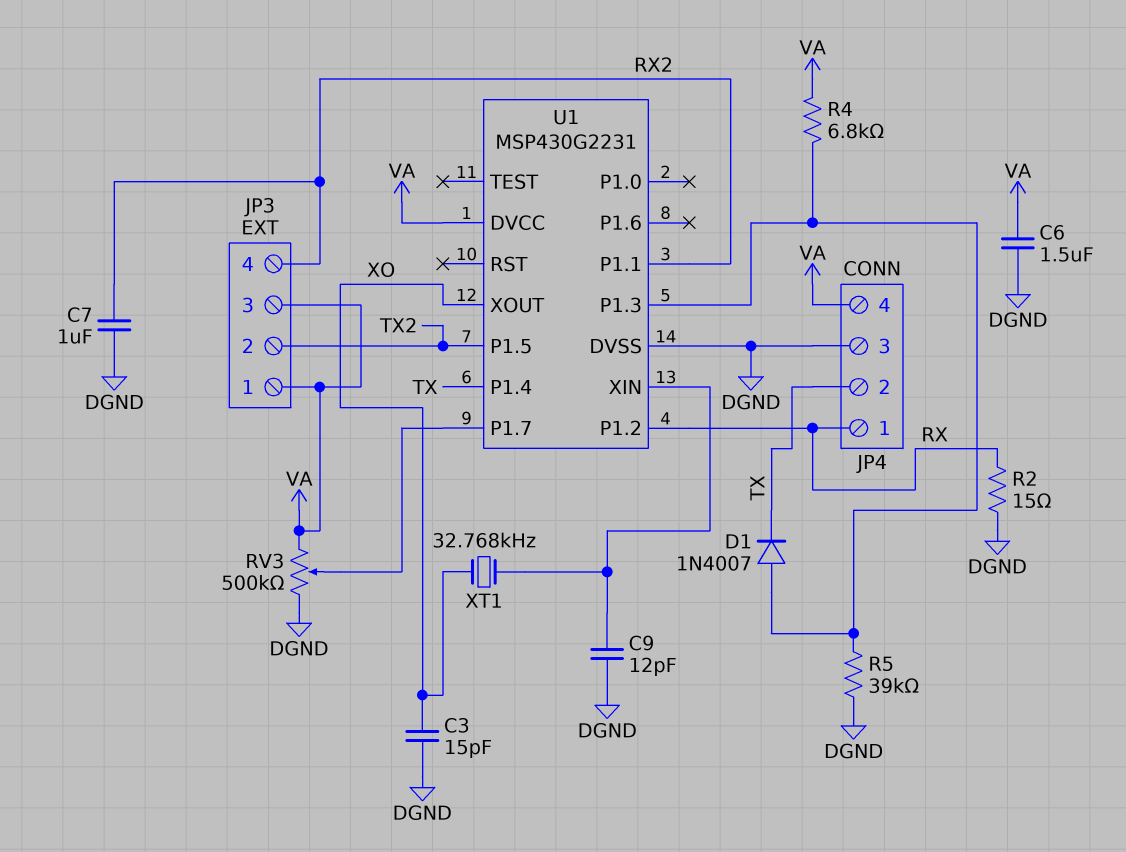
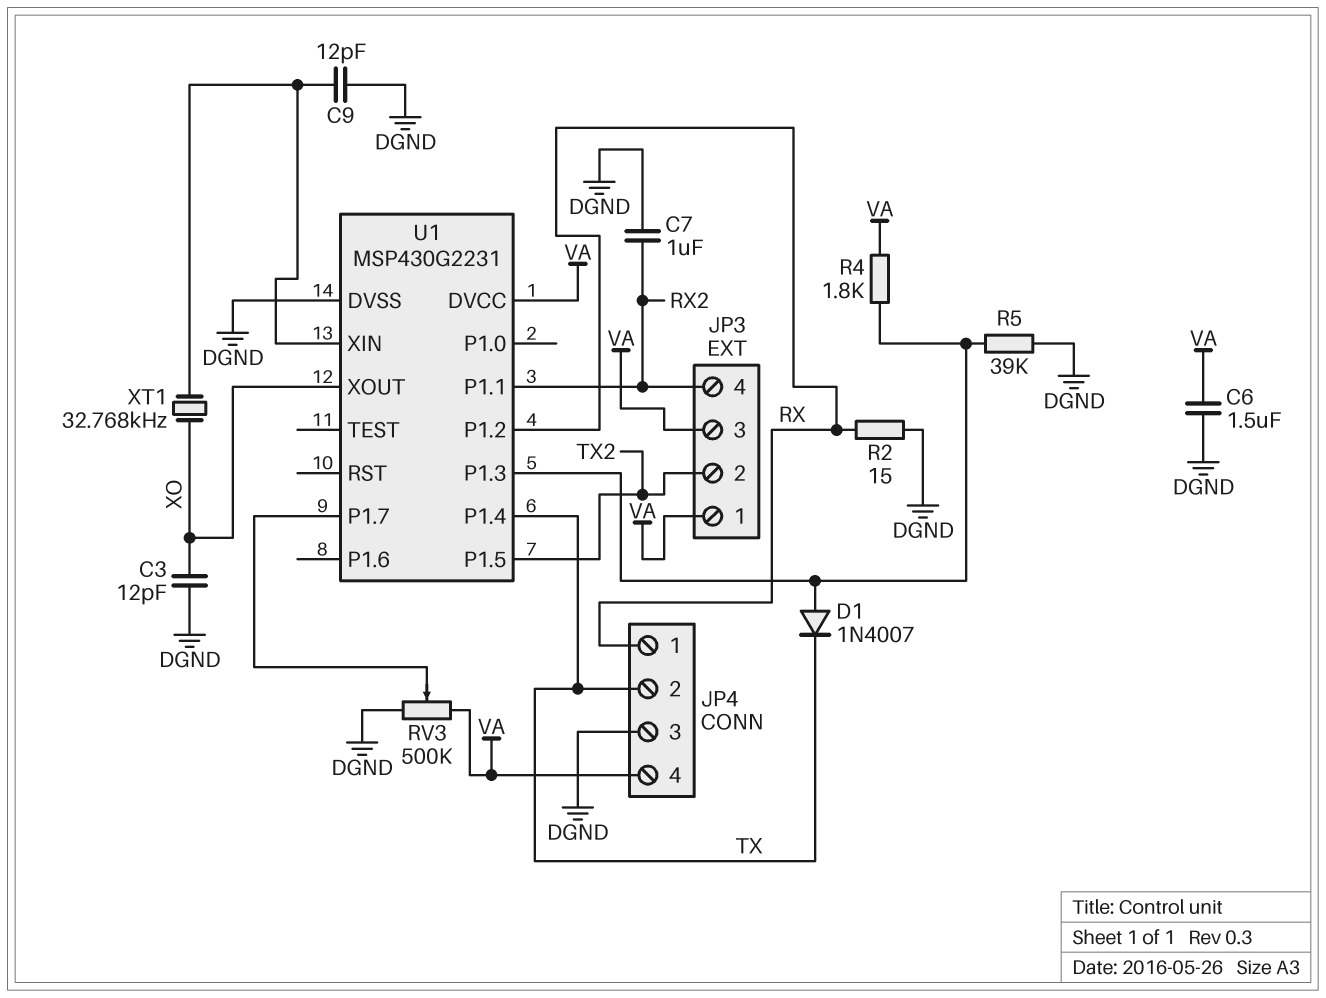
C3: 15pF (DGND, XO) -> 12pF (DGND, XO)
R4: 6.8k (U1/P1.3, VA) -> 1.8k (U1/P1.3, VA)

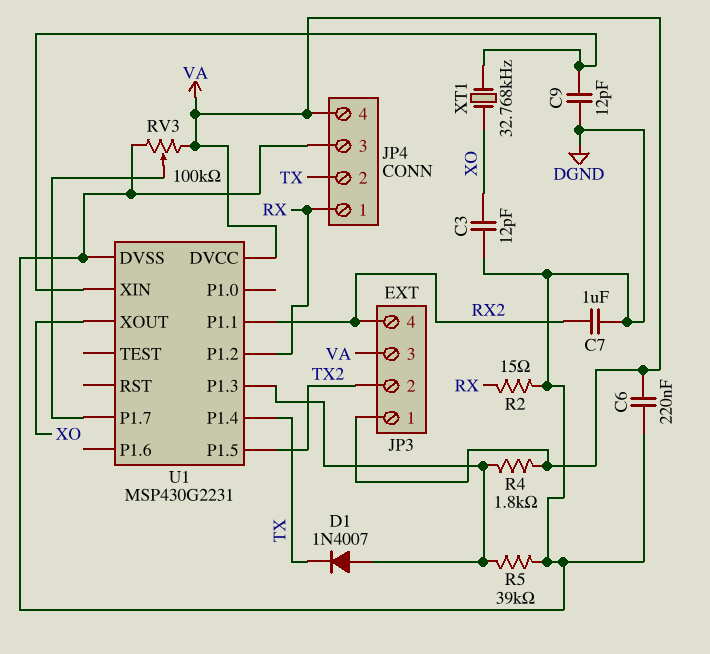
C6: 1.5uF (DGND, VA) -> 220nF (DGND, VA)
RV3: 500k (DGND, VA, wiper U1/P1.7) -> 100k (DGND, VA, wiper U1/P1.7)

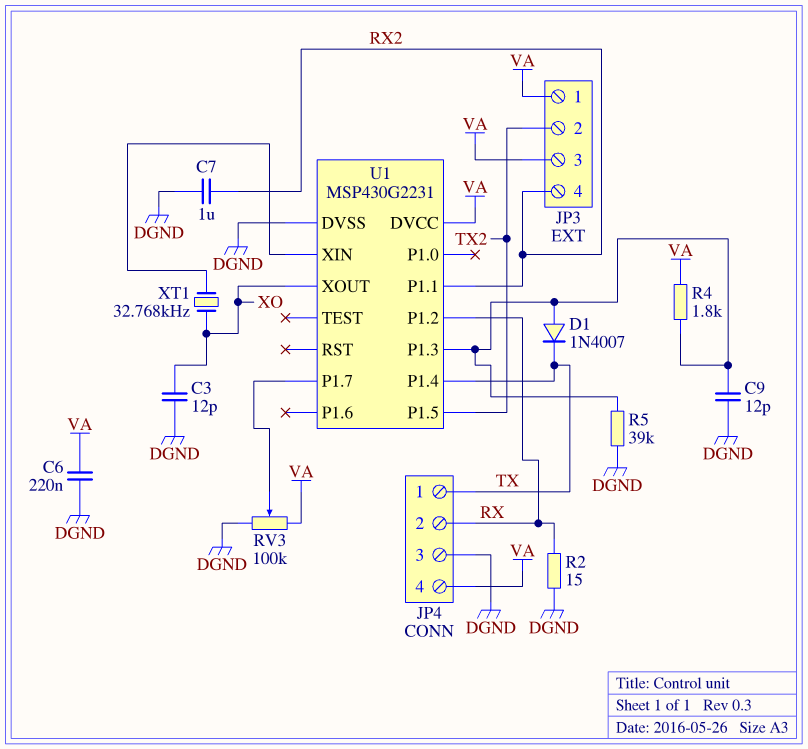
C9: 12pF (DGND, U1/XIN) -> 12pF (DGND, U1/P1.3)
JP4 pin 1: RX -> TX
JP4 pin 2: TX -> RX

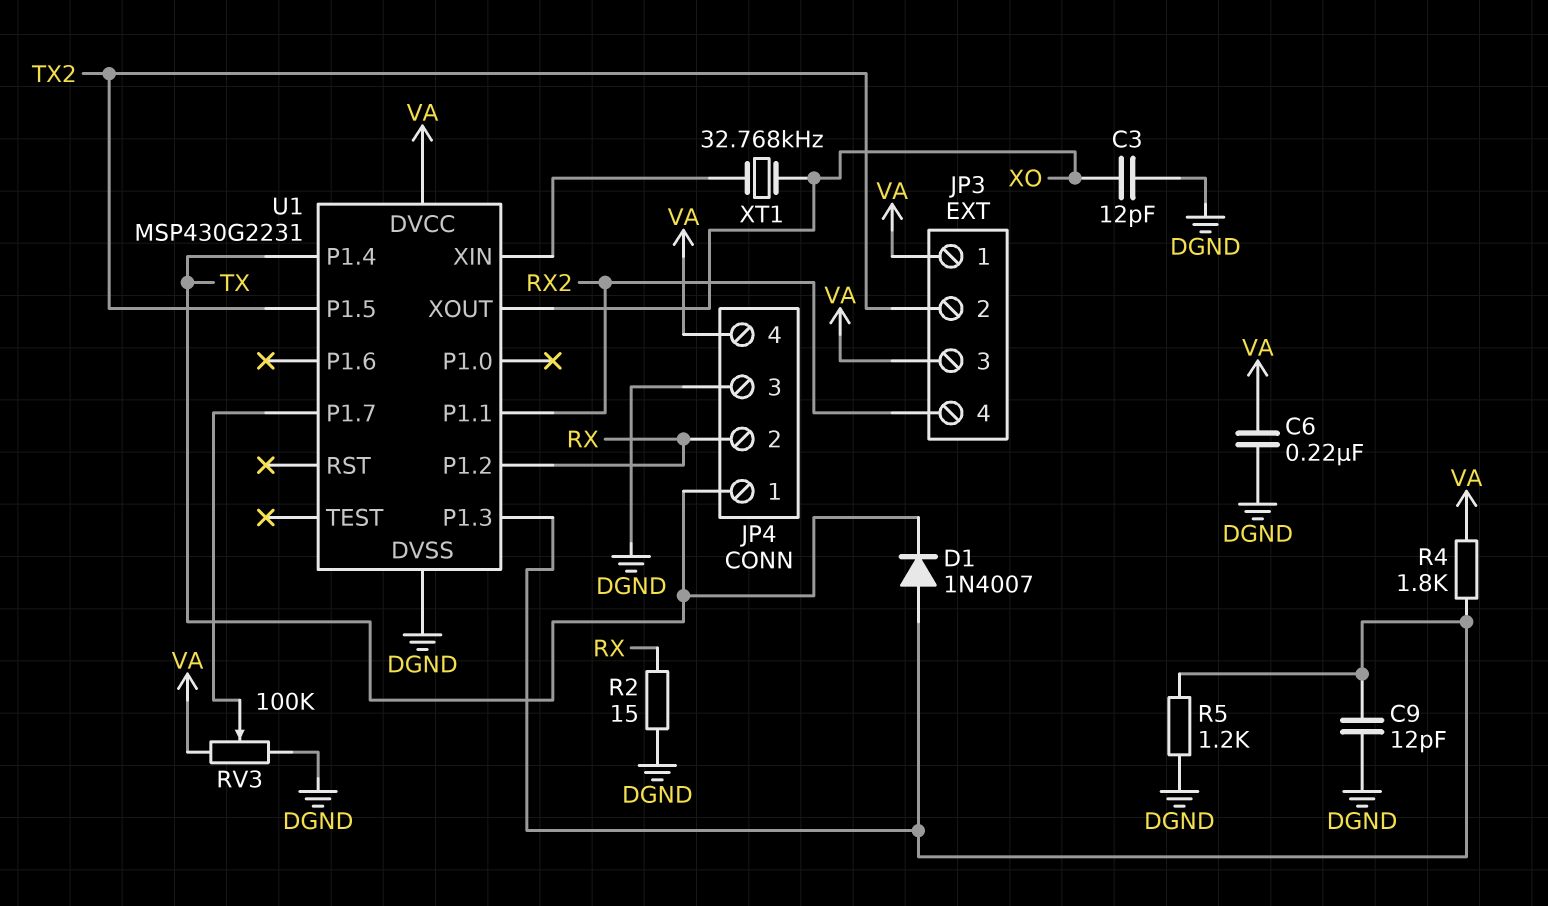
C7: 1uF (DGND, RX2) -> none
R5: 39k (DGND, U1/P1.3) -> 1.2k (DGND, U1/P1.3)

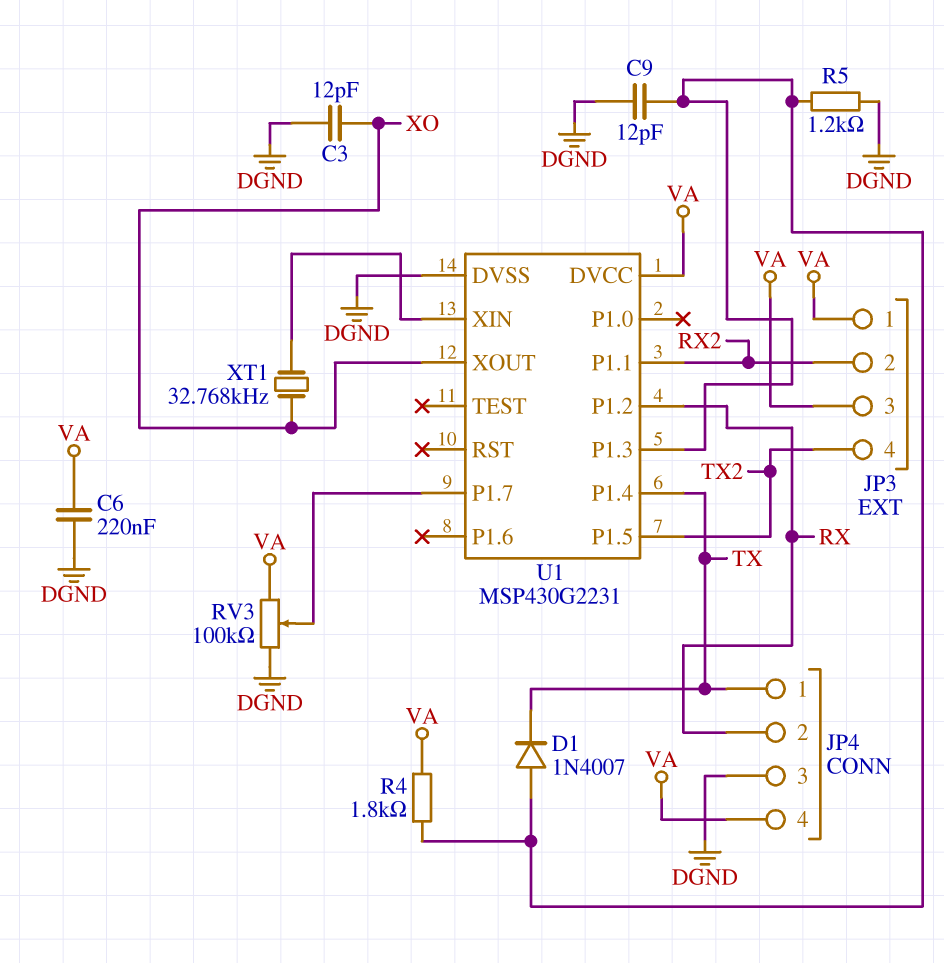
JP3 pin 2: TX2 -> RX2
JP3 pin 4: RX2 -> TX2
R2: 15 (DGND, RX) -> none

